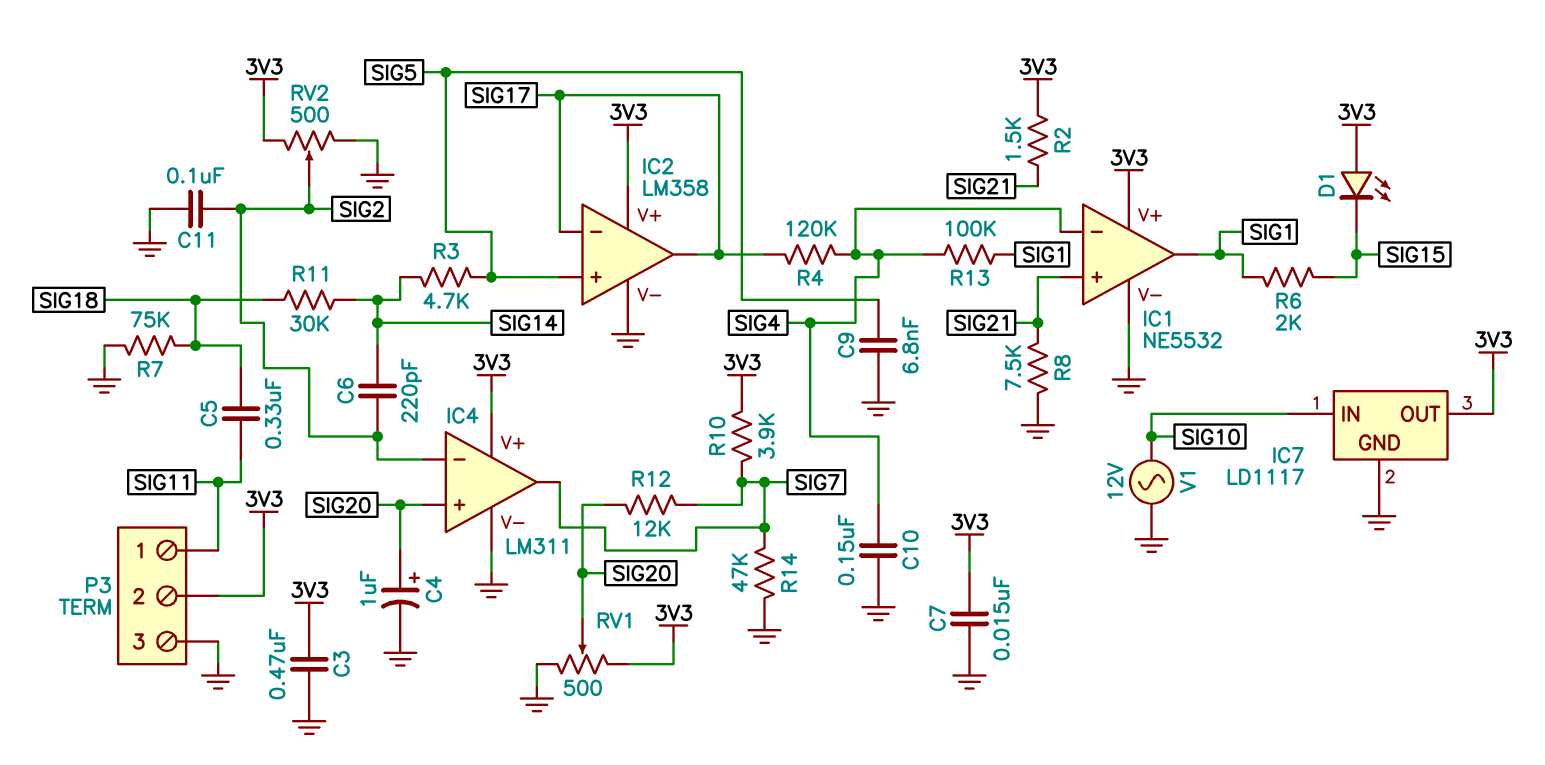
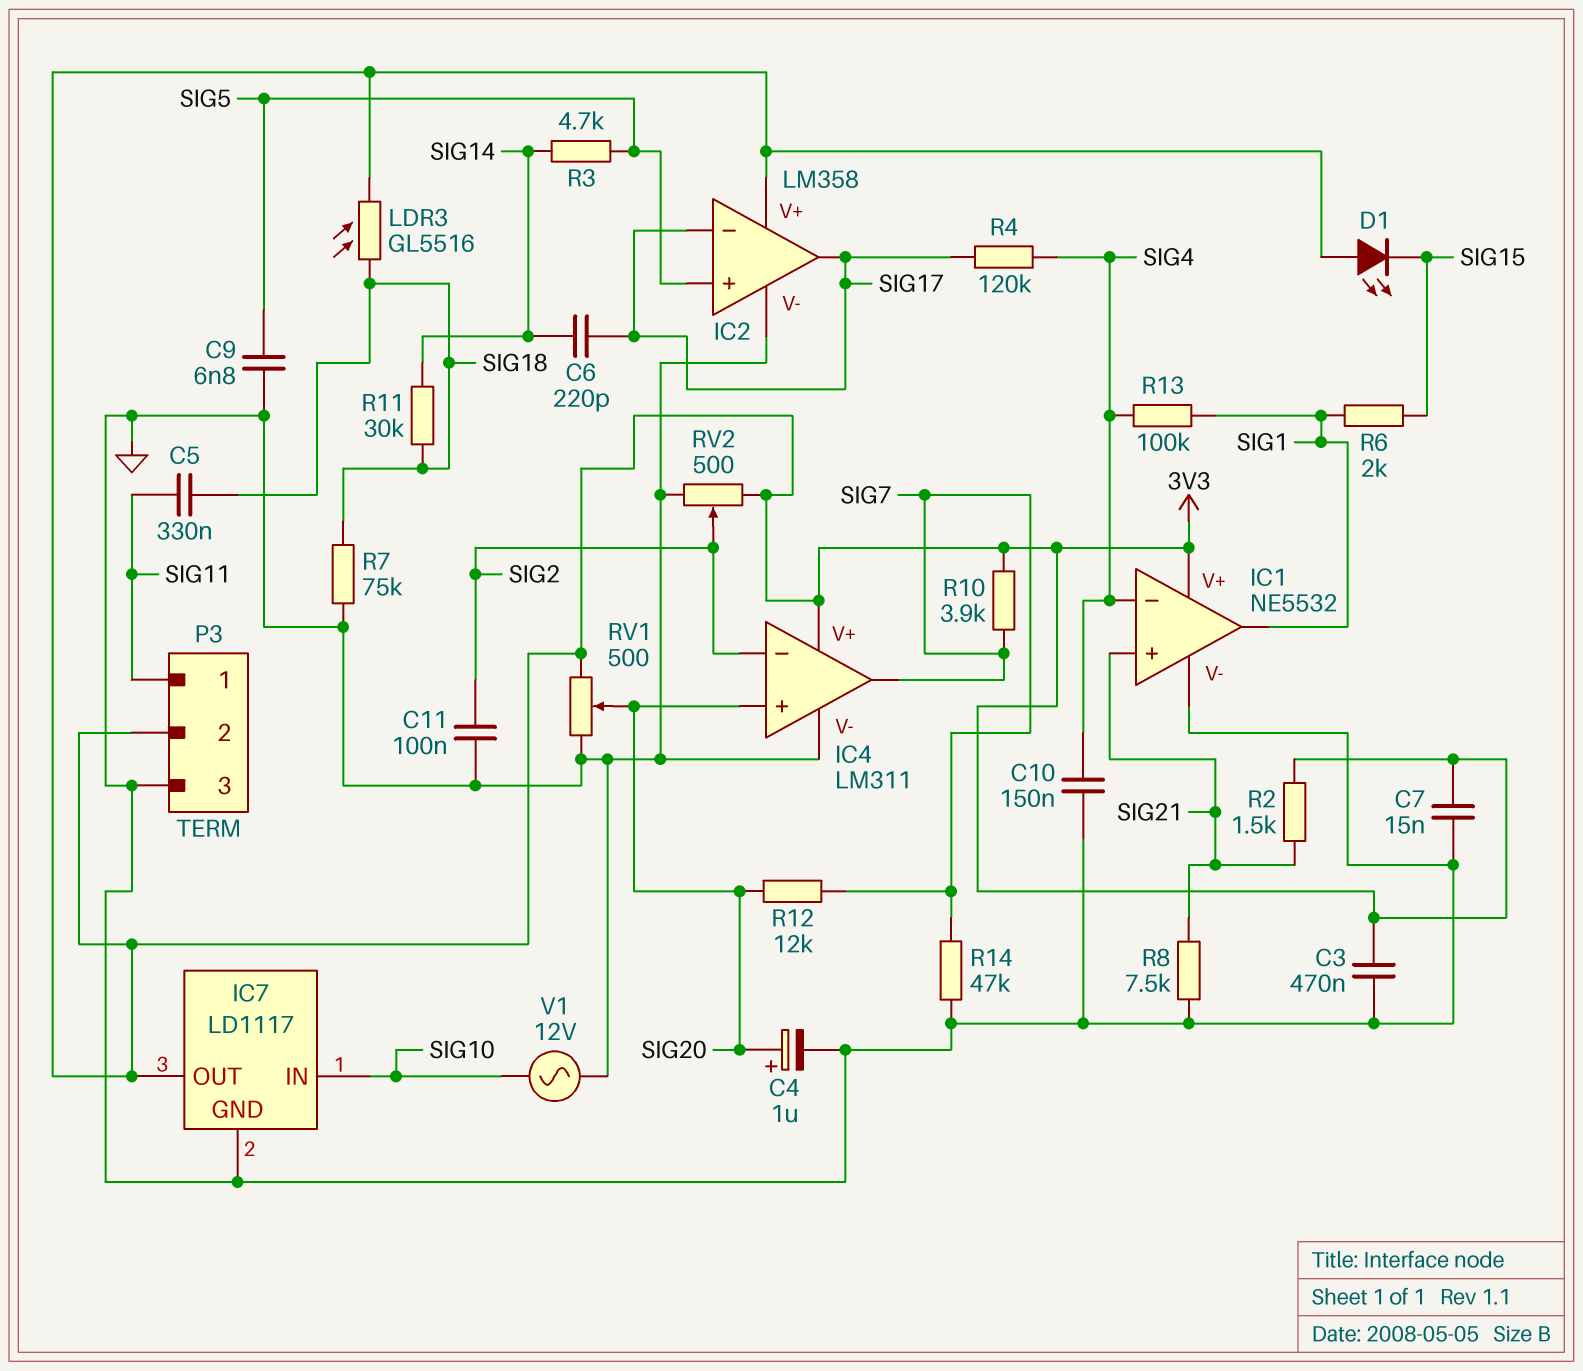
C6: 220pF (SIG2, SIG14) -> 220pF (SIG14, SIG17)
LDR3: none -> GL5516 (3V3, SIG18)

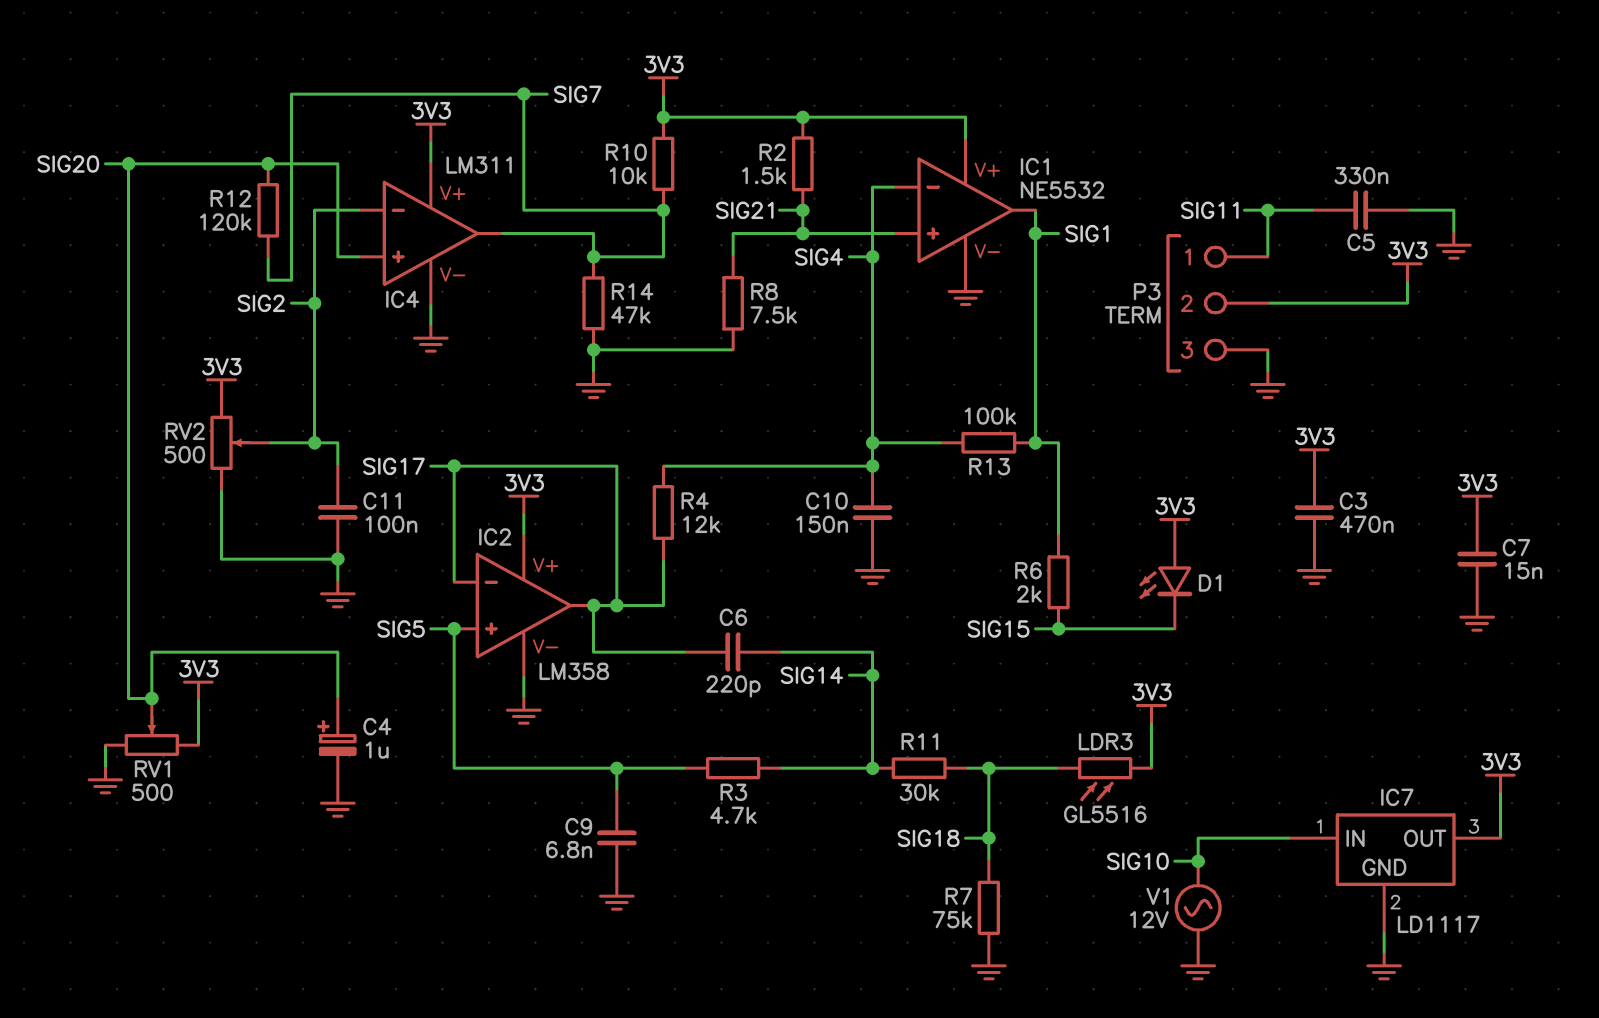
C5: 330nF (SIG11, SIG18) -> 330nF (GND, SIG11)
R4: 120k (SIG4, SIG17) -> 12k (SIG4, SIG17)
R10: 3.9k (3V3, SIG7) -> 10k (3V3, SIG7)
R12: 12k (SIG7, SIG20) -> 120k (SIG7, SIG20)

